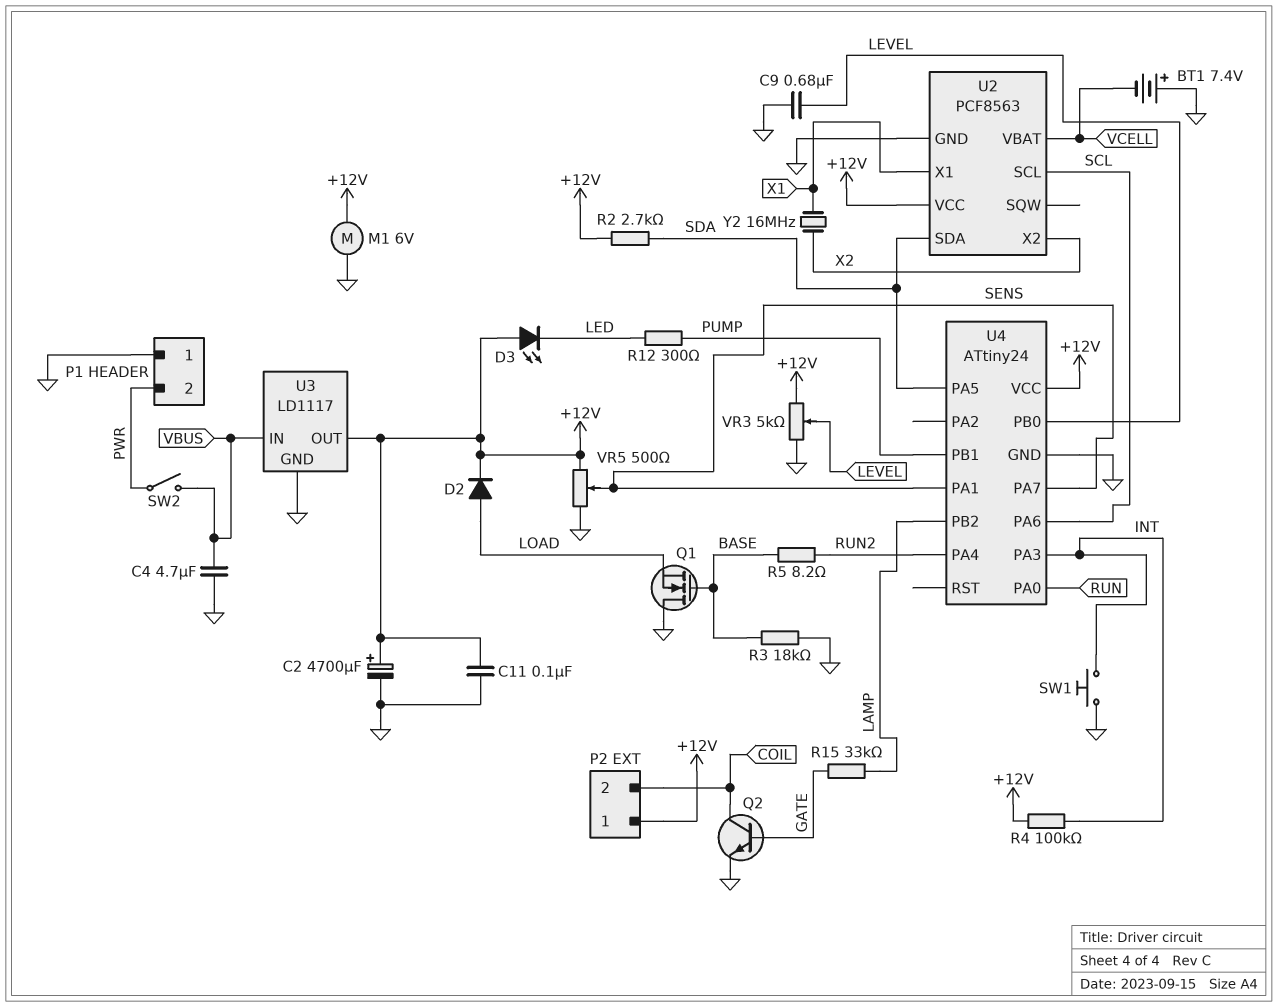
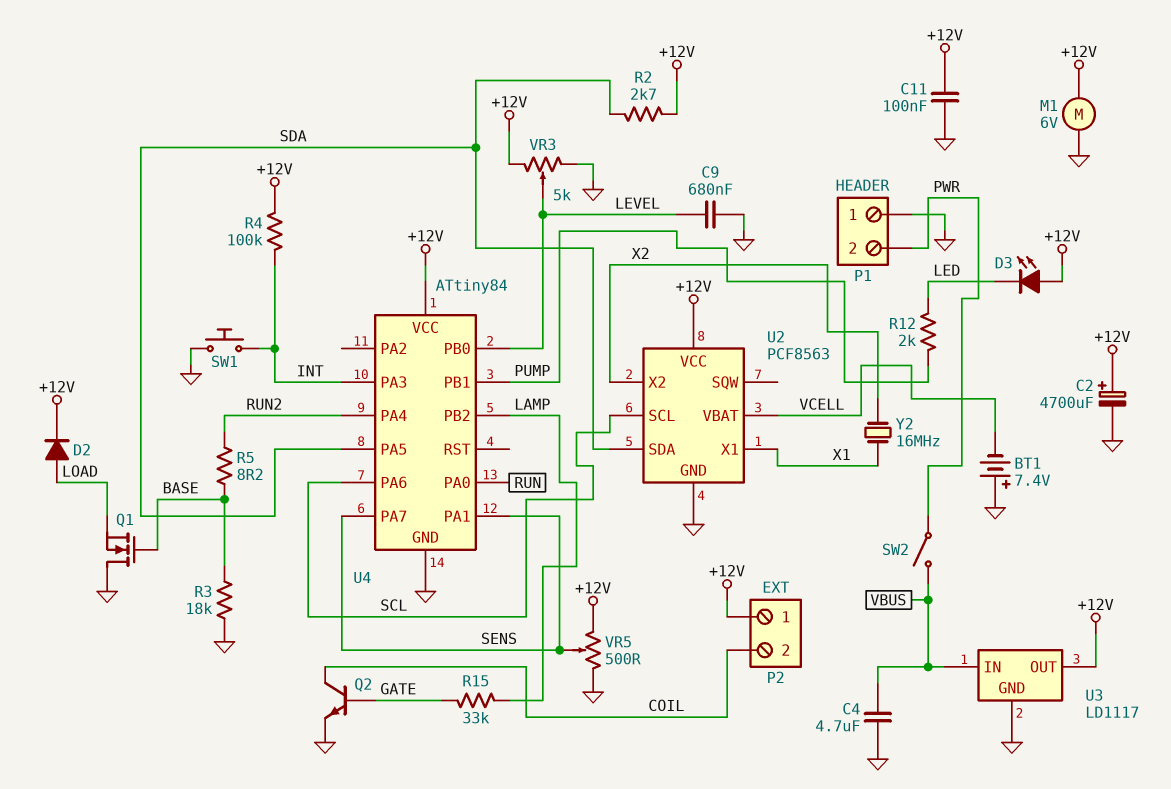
R12: 300 (LED, PUMP) -> 2k (LED, PUMP)
U4: ATtiny24 -> ATtiny84

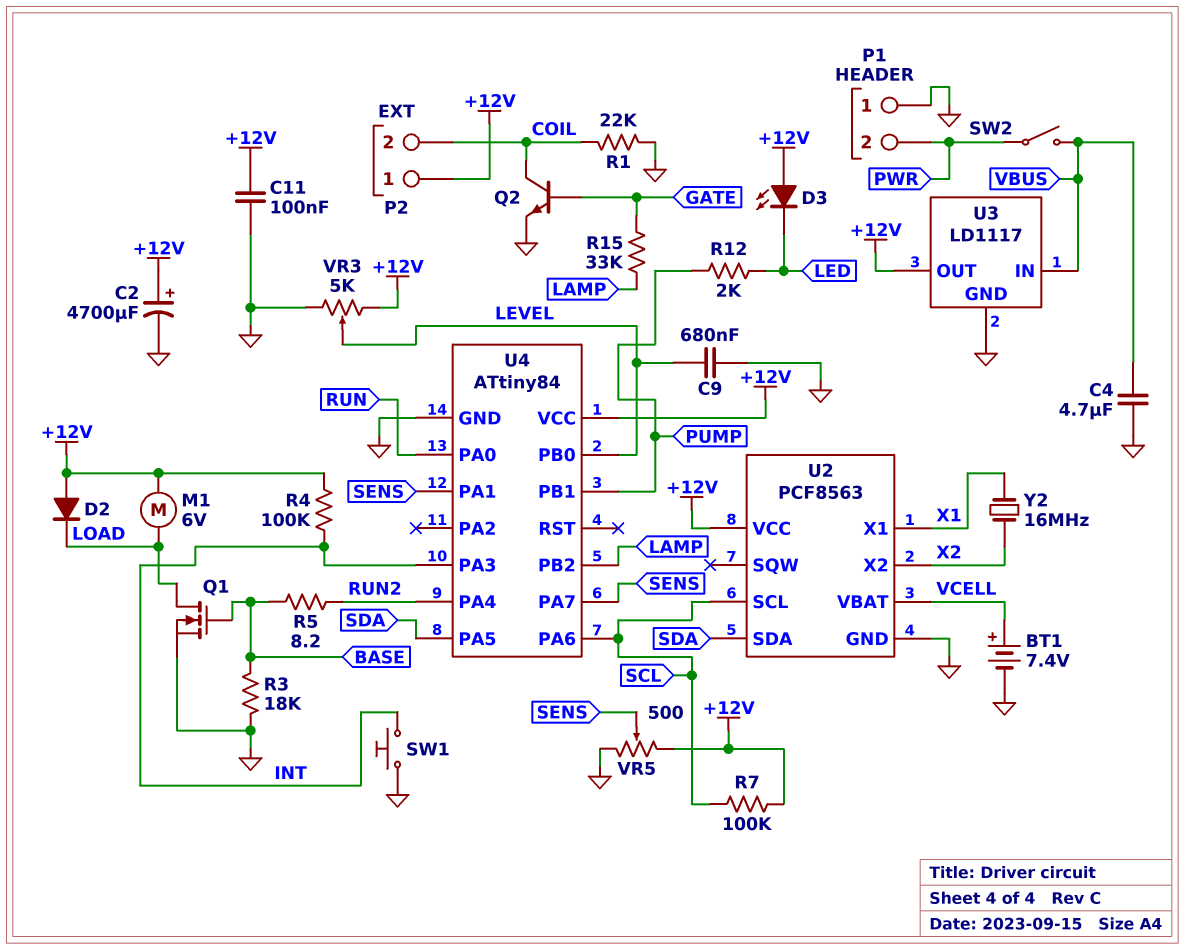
BT1: 7.4V (plus GND, minus VCELL) -> 7.4V (plus VCELL, minus GND)
D2: diode (A LOAD, K +12V) -> diode (A +12V, K LOAD)
M1: motor 6V (+12V, GND) -> motor 6V (+12V, LOAD)
Q1: NMOS (G BASE, D GND, S LOAD) -> NMOS (G BASE, D LOAD, S GND)
R1: none -> 22k (COIL, GND)
R2: 2.7k (+12V, SDA) -> none
R7: none -> 100k (+12V, SCL)

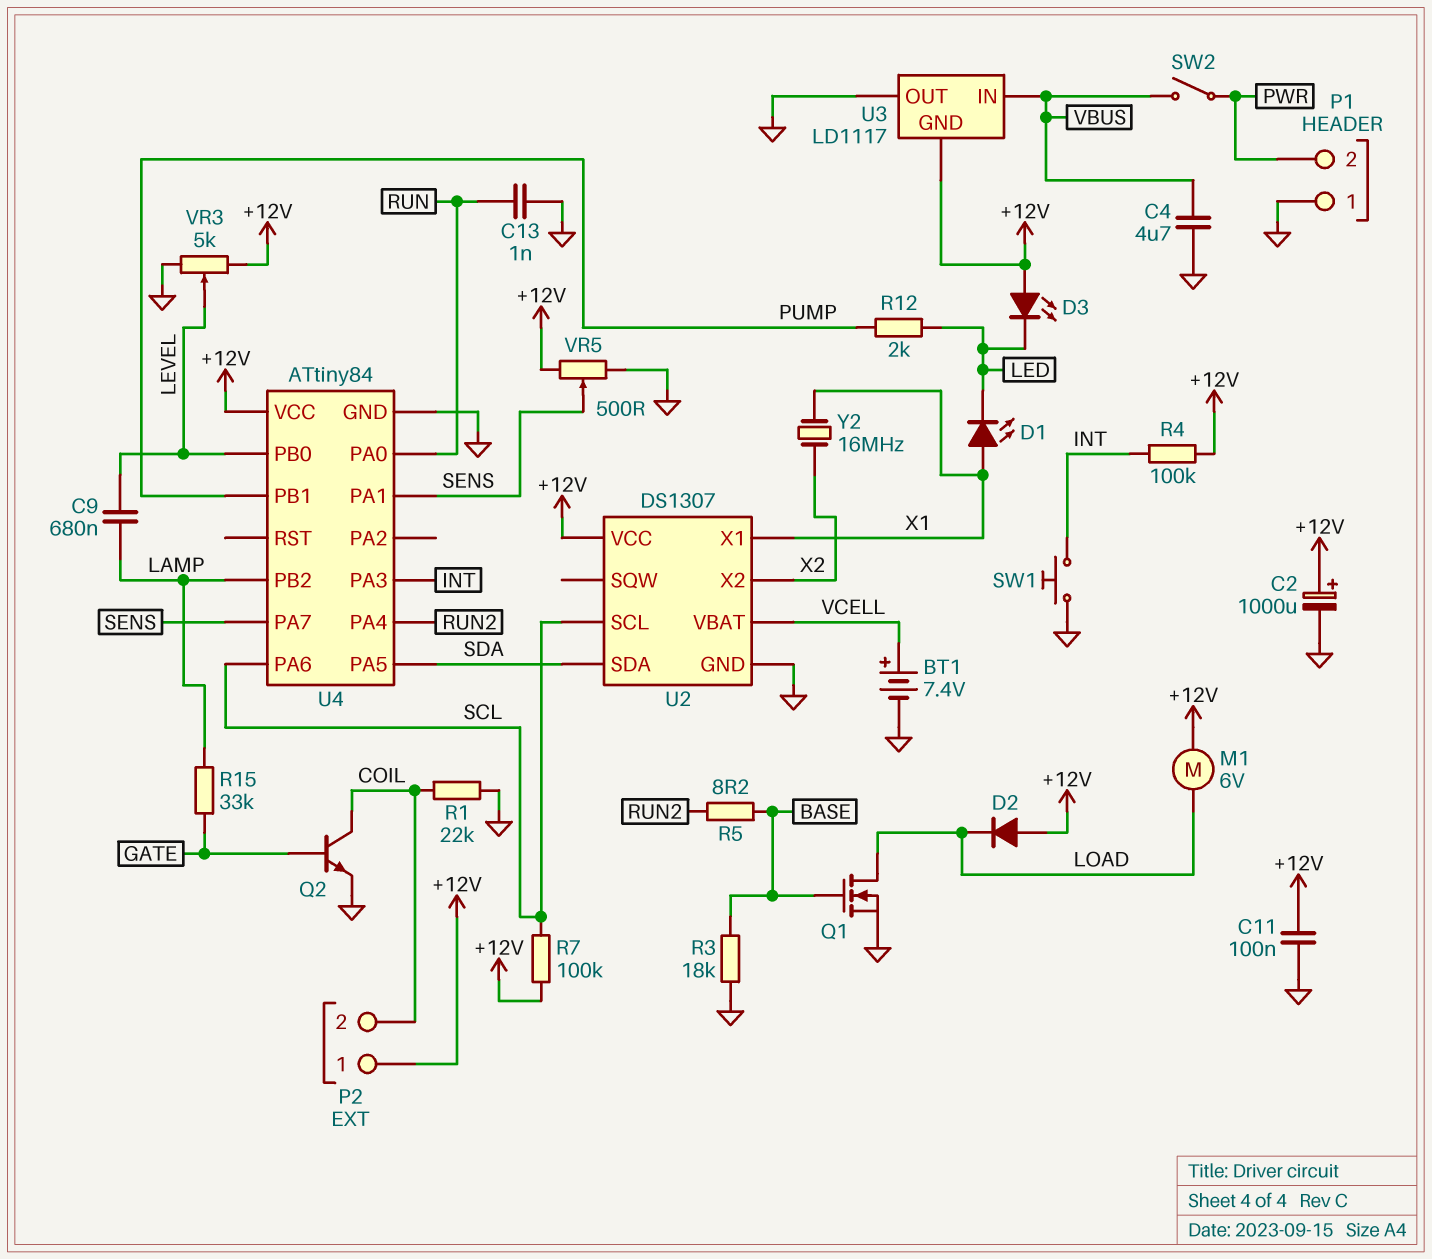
C2: 4700uF (plus +12V, minus GND) -> 1000uF (plus +12V, minus GND)
C9: 680nF (GND, LEVEL) -> 680nF (LAMP, LEVEL)
C13: none -> 1nF (GND, RUN)
D1: none -> LED (A X1, K LED)
U2: PCF8563 -> DS1307
U3 pin GND: GND -> +12V
U3 pin OUT: +12V -> GND

